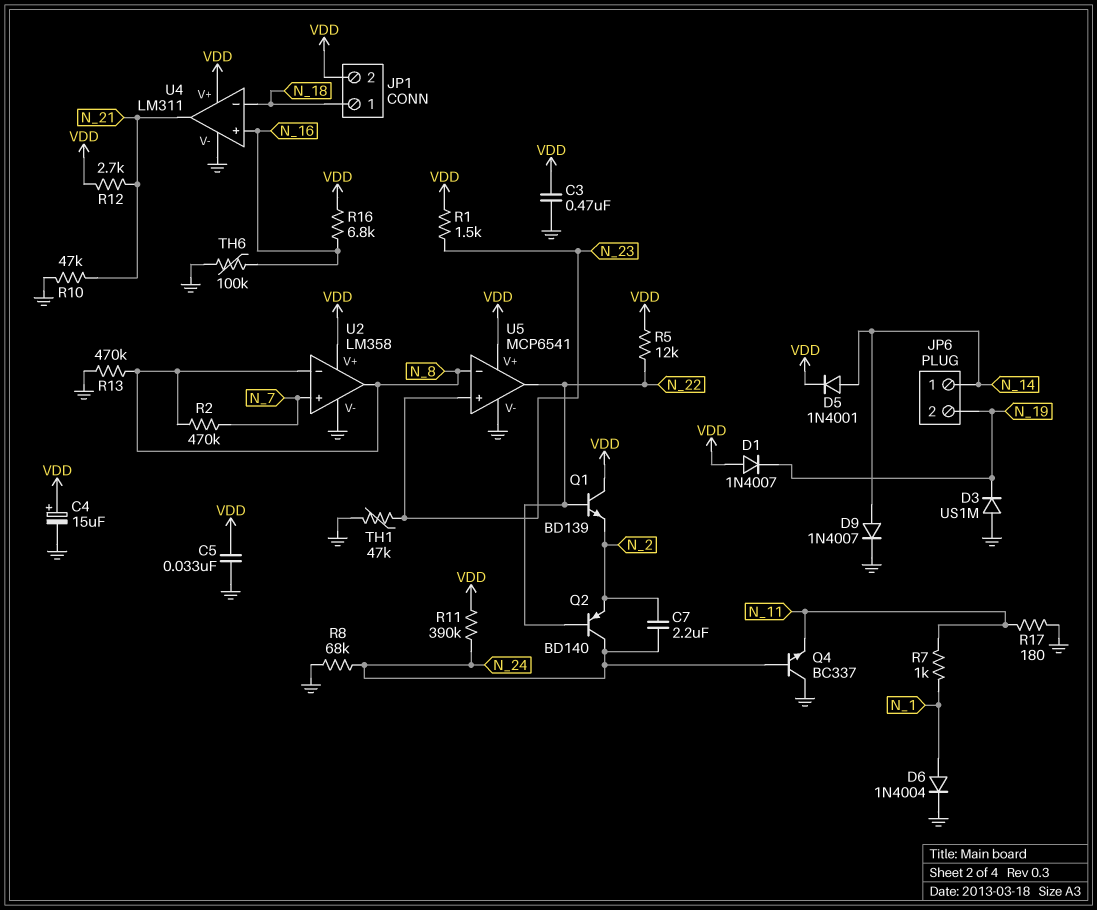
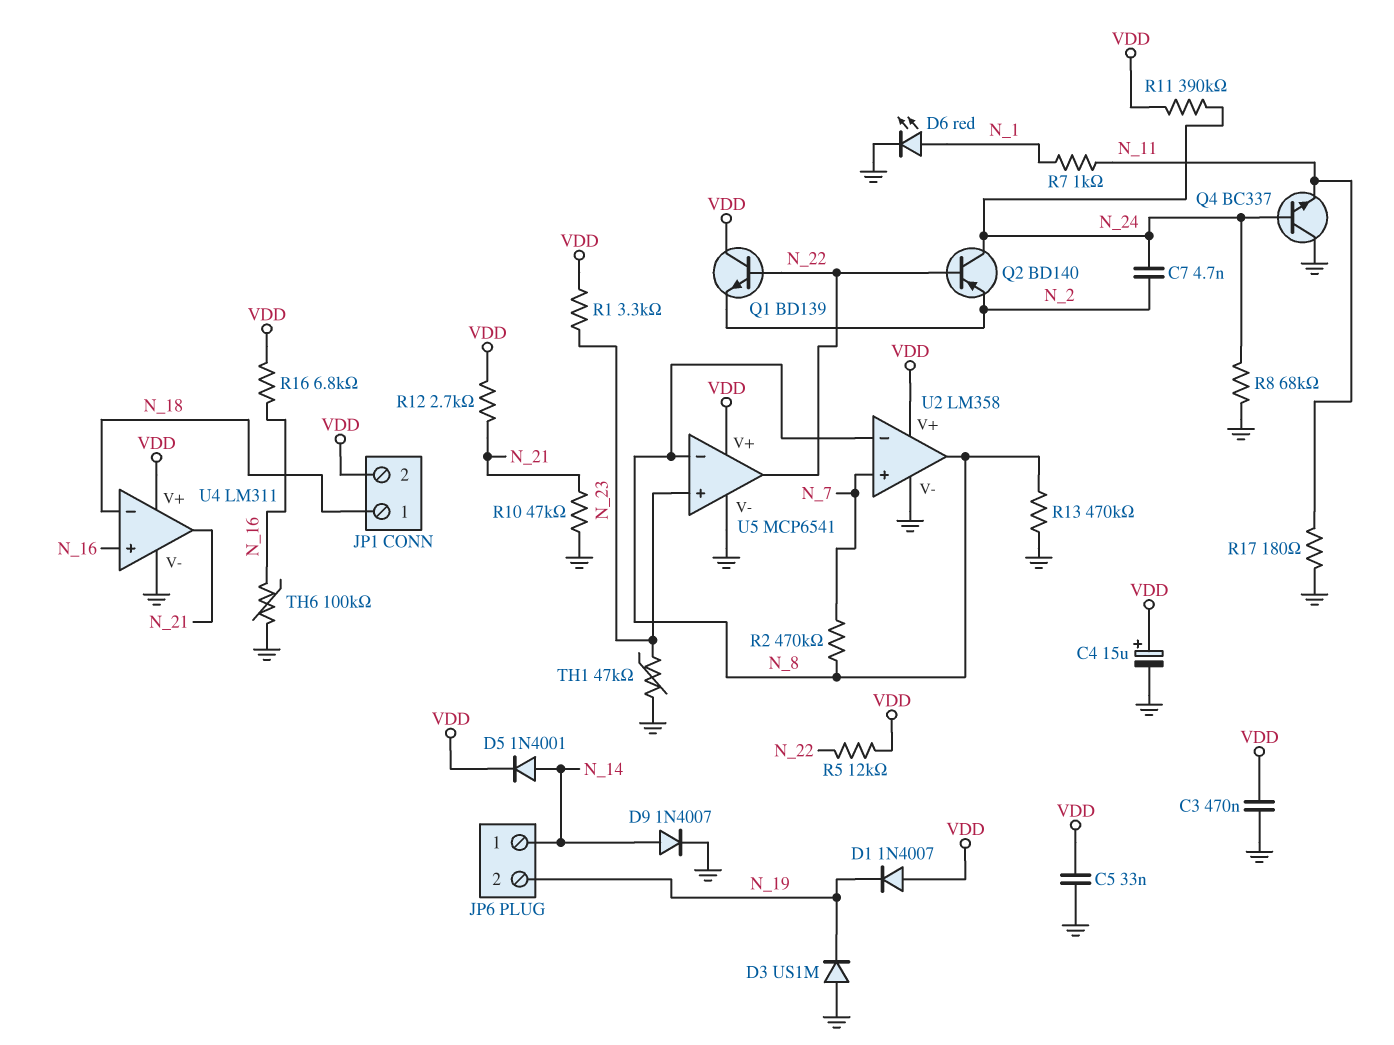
C7: 2.2uF (N_2, N_24) -> 4.7nF (N_2, N_24)
D6: diode 1N4004 (A N_1, K GND) -> LED red (A N_1, K GND)
R1: 1.5k (N_23, VDD) -> 3.3k (N_23, VDD)

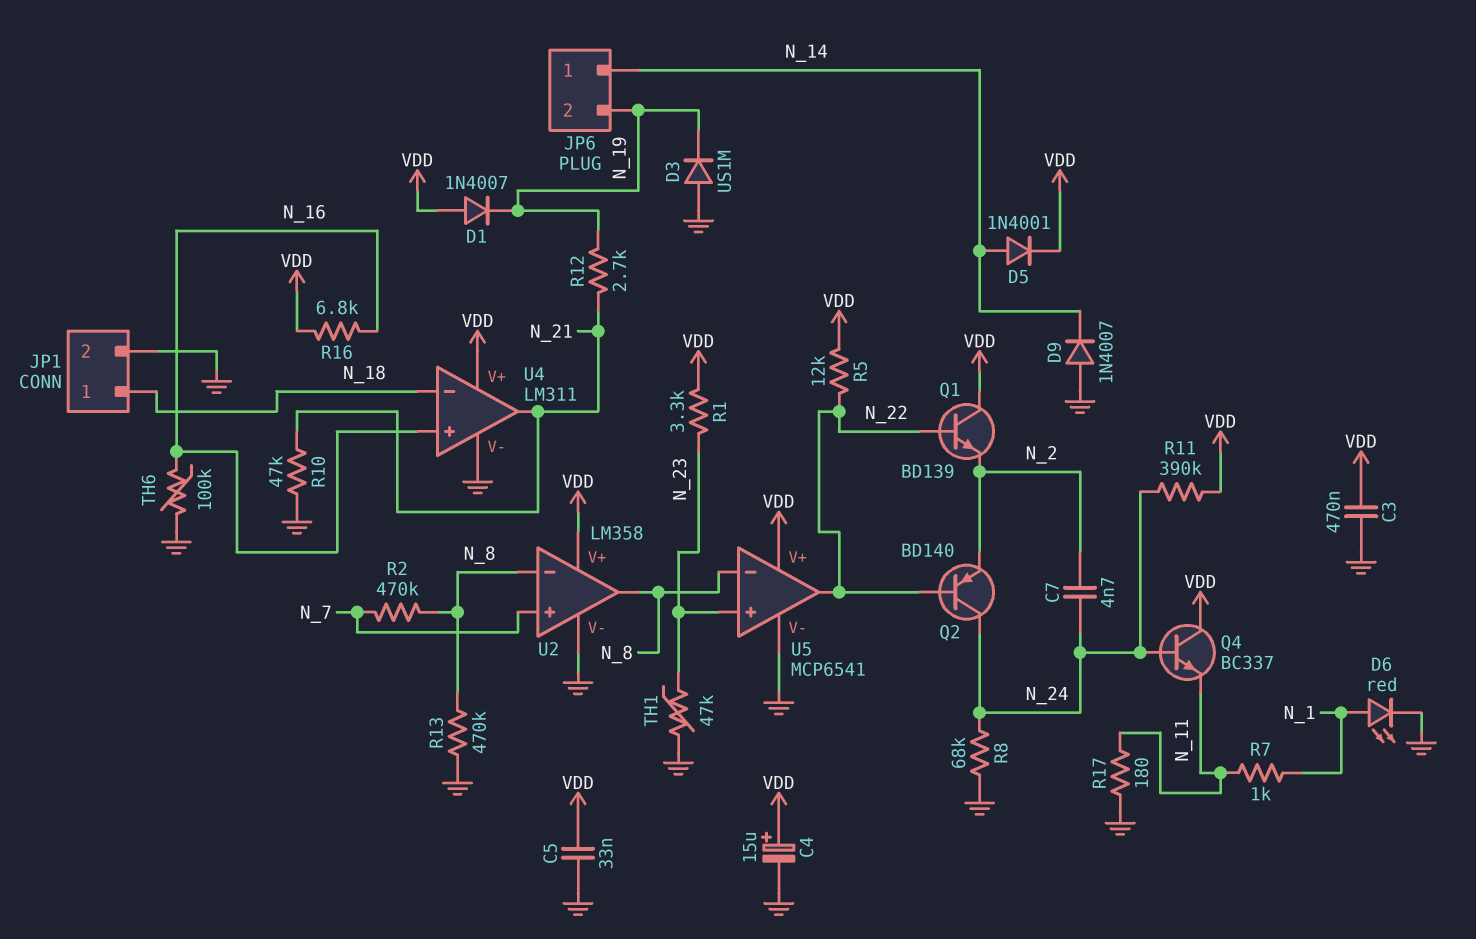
D9: diode 1N4007 (A N_14, K GND) -> diode 1N4007 (A GND, K N_14)
JP1 pin 2: VDD -> GND
Q4: NPN BC337 (B N_24, C GND, E N_11) -> NPN BC337 (B N_24, C VDD, E N_11)
R12: 2.7k (N_21, VDD) -> 2.7k (N_19, N_21)

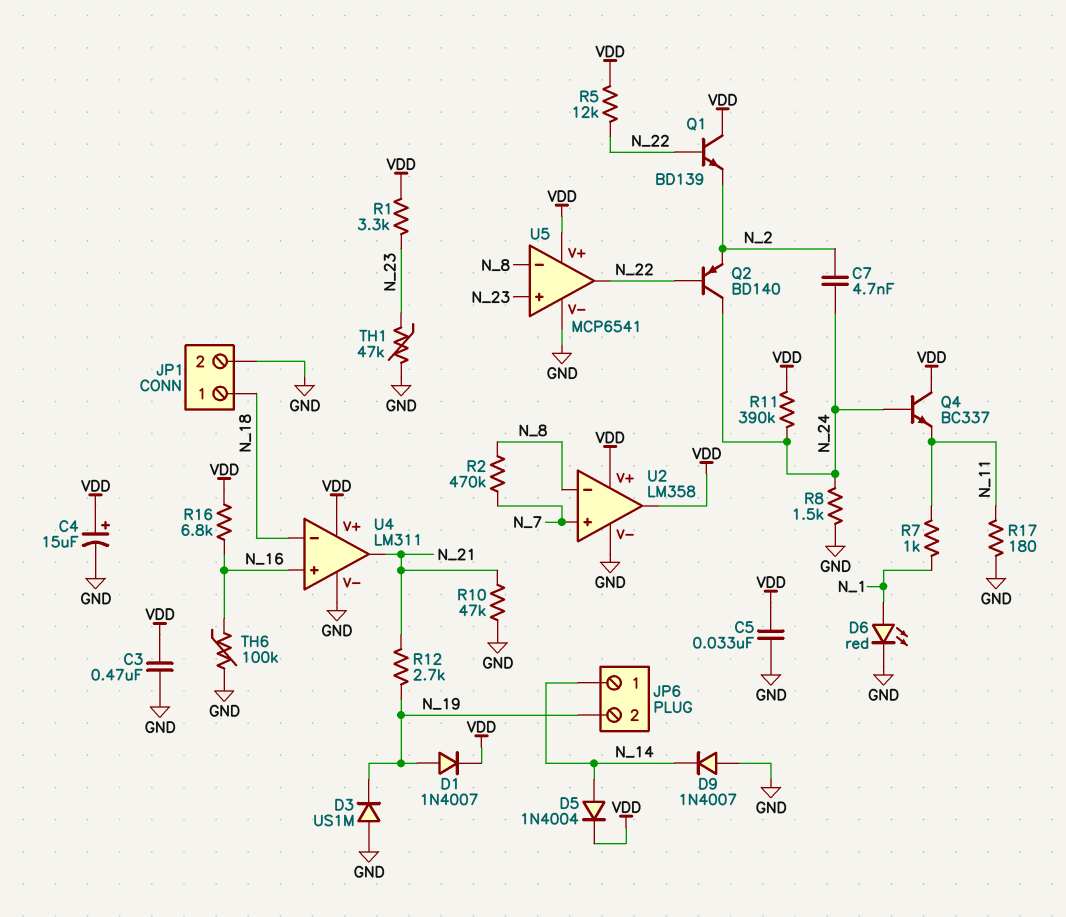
D1: diode 1N4007 (A VDD, K N_19) -> diode 1N4007 (A N_19, K VDD)
D5: diode 1N4001 (A N_14, K VDD) -> diode 1N4004 (A N_14, K VDD)
R8: 68k (GND, N_24) -> 1.5k (GND, N_24)
R13: 470k (GND, N_8) -> none
U2 pin out: N_8 -> VDD

